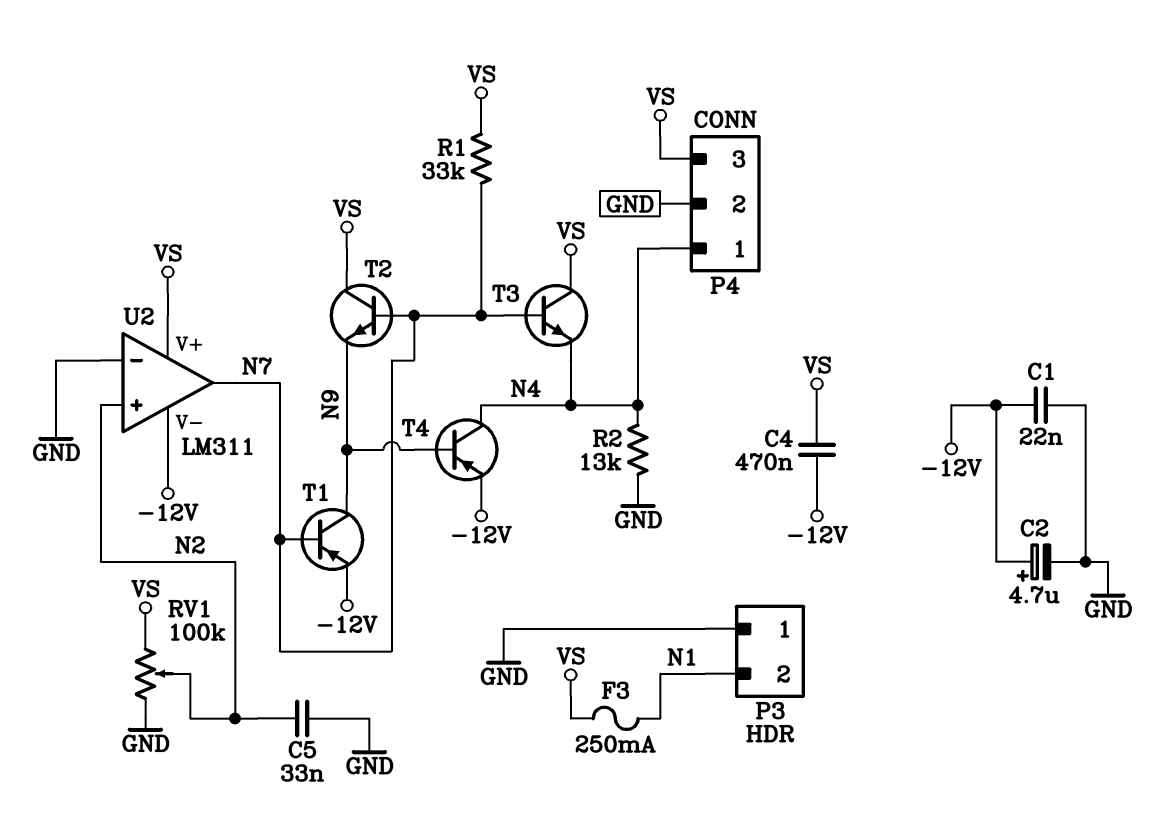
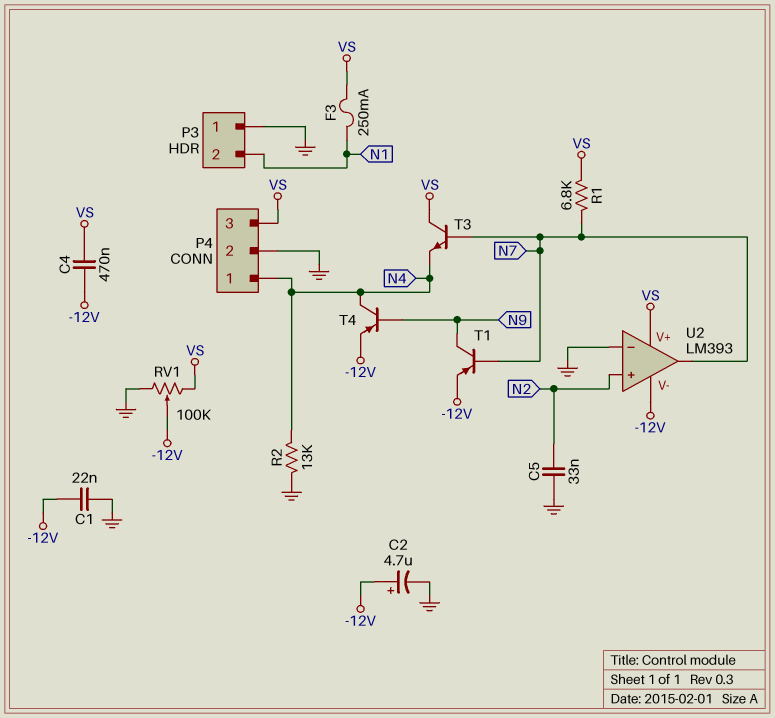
R1: 33k (N7, VS) -> 6.8k (N7, VS)
RV1: 100k (GND, VS, wiper N2) -> 100k (GND, VS, wiper -12V)
T2: NPN (B N7, C VS, E N9) -> none
U2: LM311 -> LM393

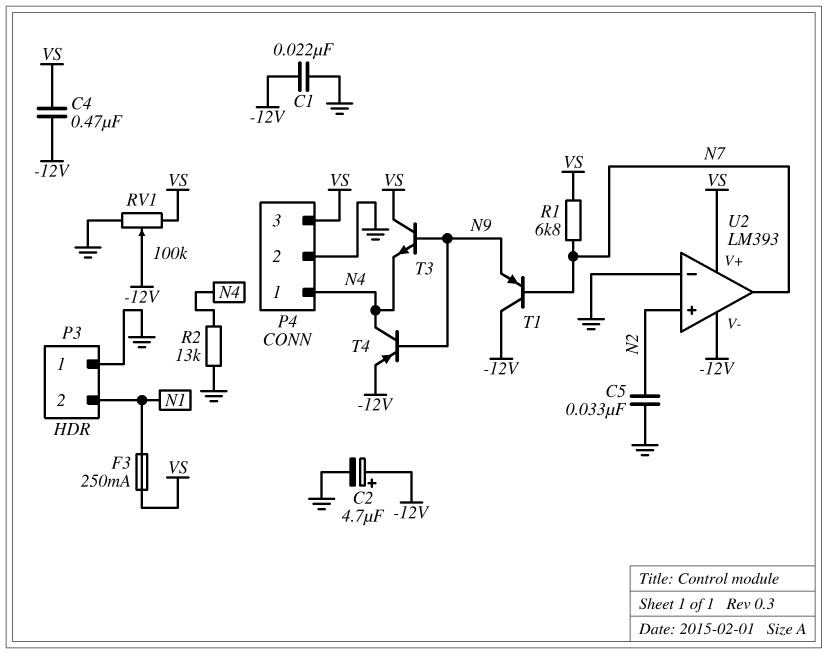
T1: PNP (B N7, C N9, E -12V) -> PNP (B N7, C -12V, E N9)
T3: NPN (B N7, C VS, E N4) -> NPN (B N9, C VS, E N4)

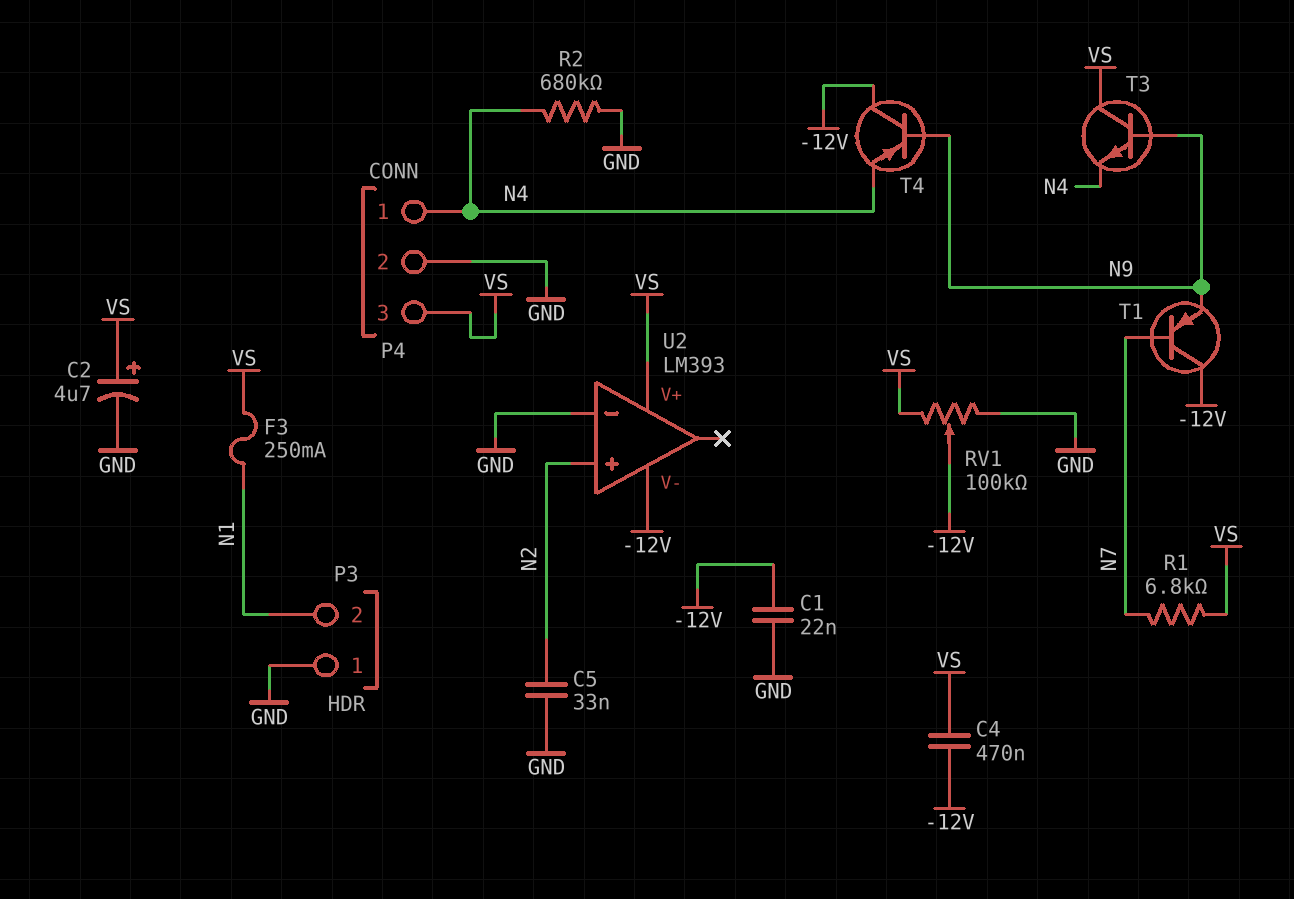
C2: 4.7uF (plus -12V, minus GND) -> 4.7uF (plus VS, minus GND)
R2: 13k (GND, N4) -> 680k (GND, N4)
T4: PNP (B N9, C N4, E -12V) -> PNP (B N9, C -12V, E N4)
U2 pin out: N7 -> none

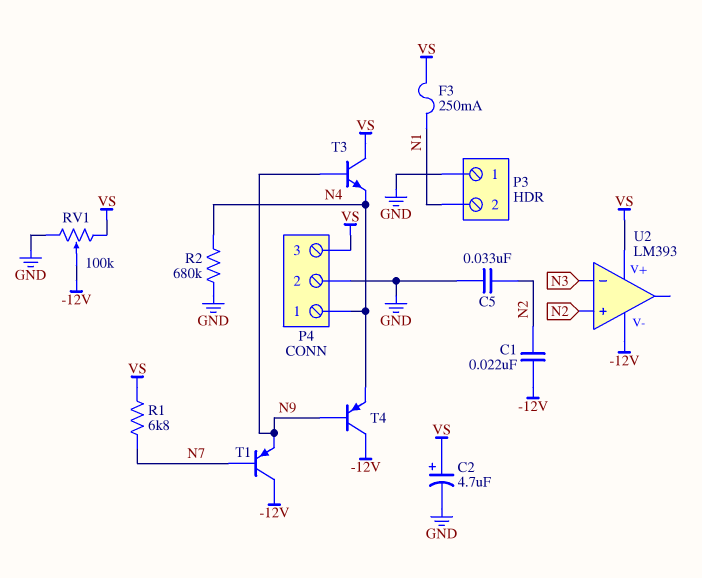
C1: 22nF (-12V, GND) -> 22nF (-12V, N2)
C4: 470nF (-12V, VS) -> none
U2 pin in-: GND -> N3

